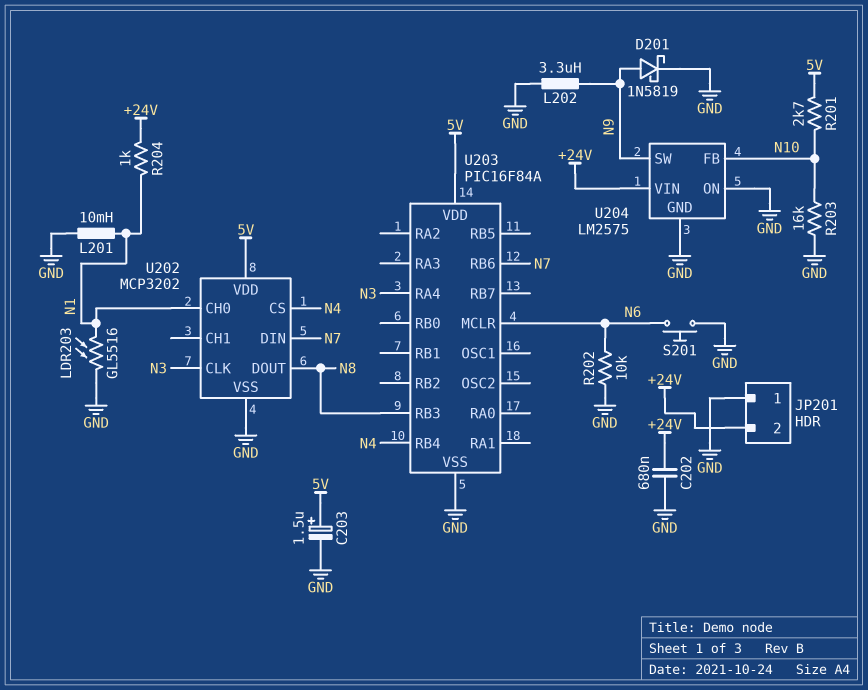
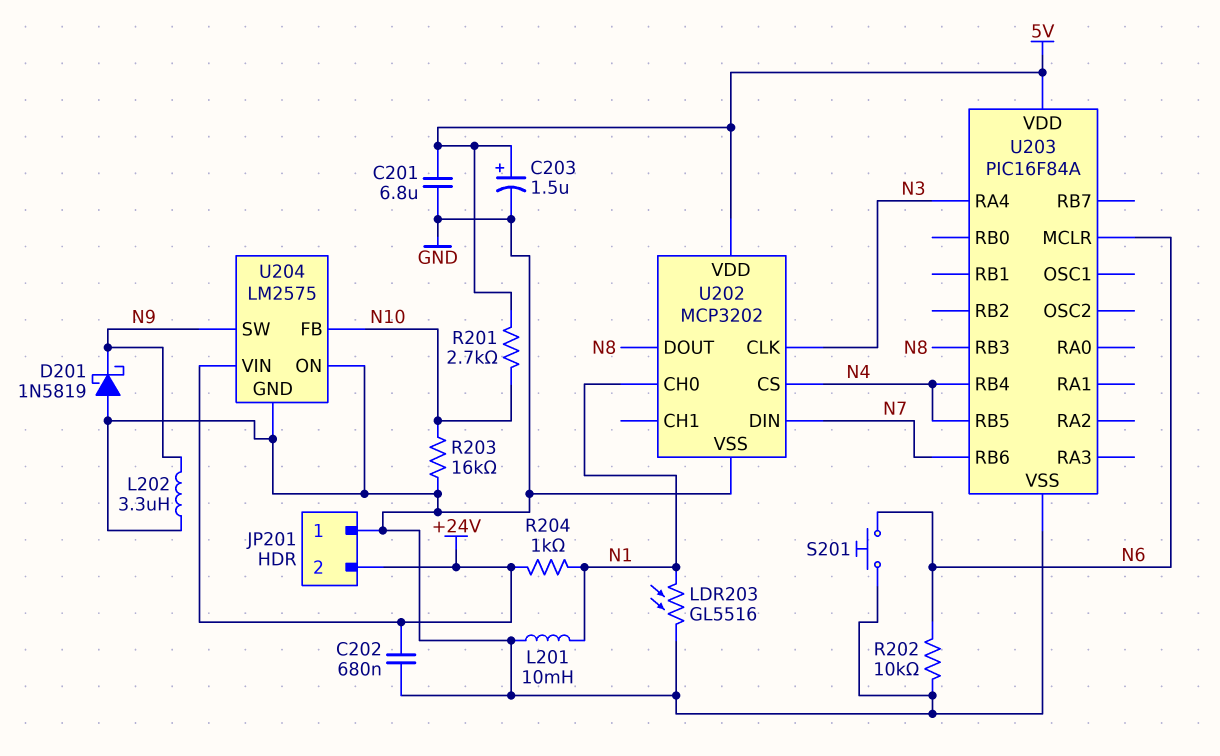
C201: none -> 6.8uF (5V, GND)
D201: schottky 1N5819 (A N9, K GND) -> schottky 1N5819 (A GND, K N9)
U203 pin RB5: none -> N4

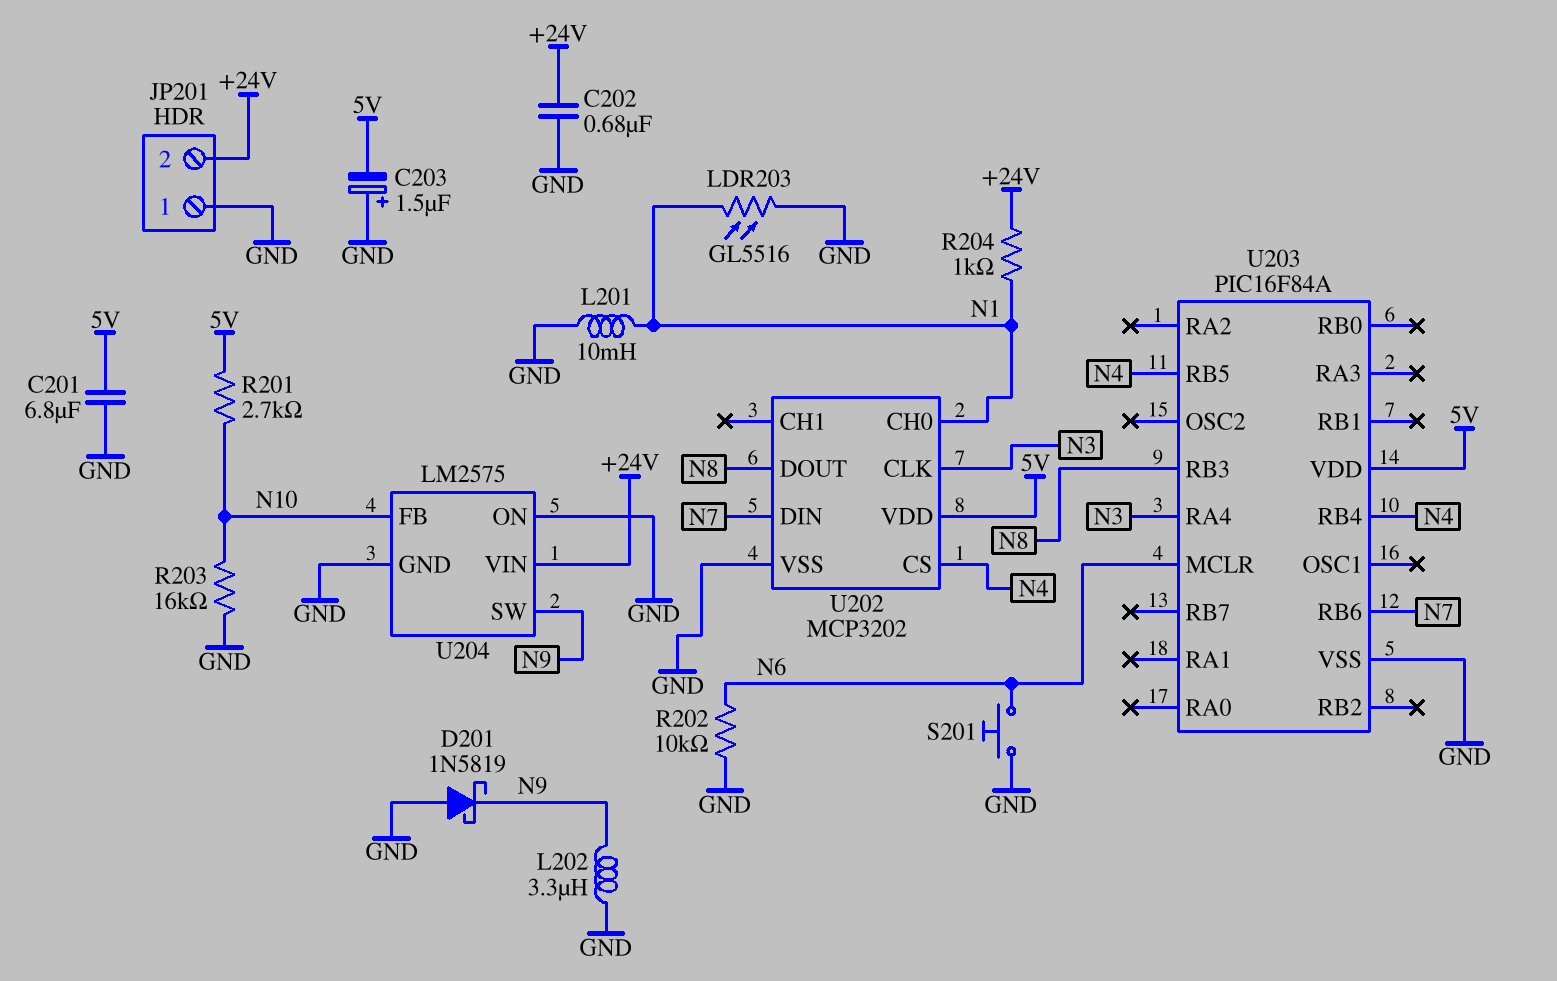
C203: 1.5uF (plus 5V, minus GND) -> 1.5uF (plus GND, minus 5V)

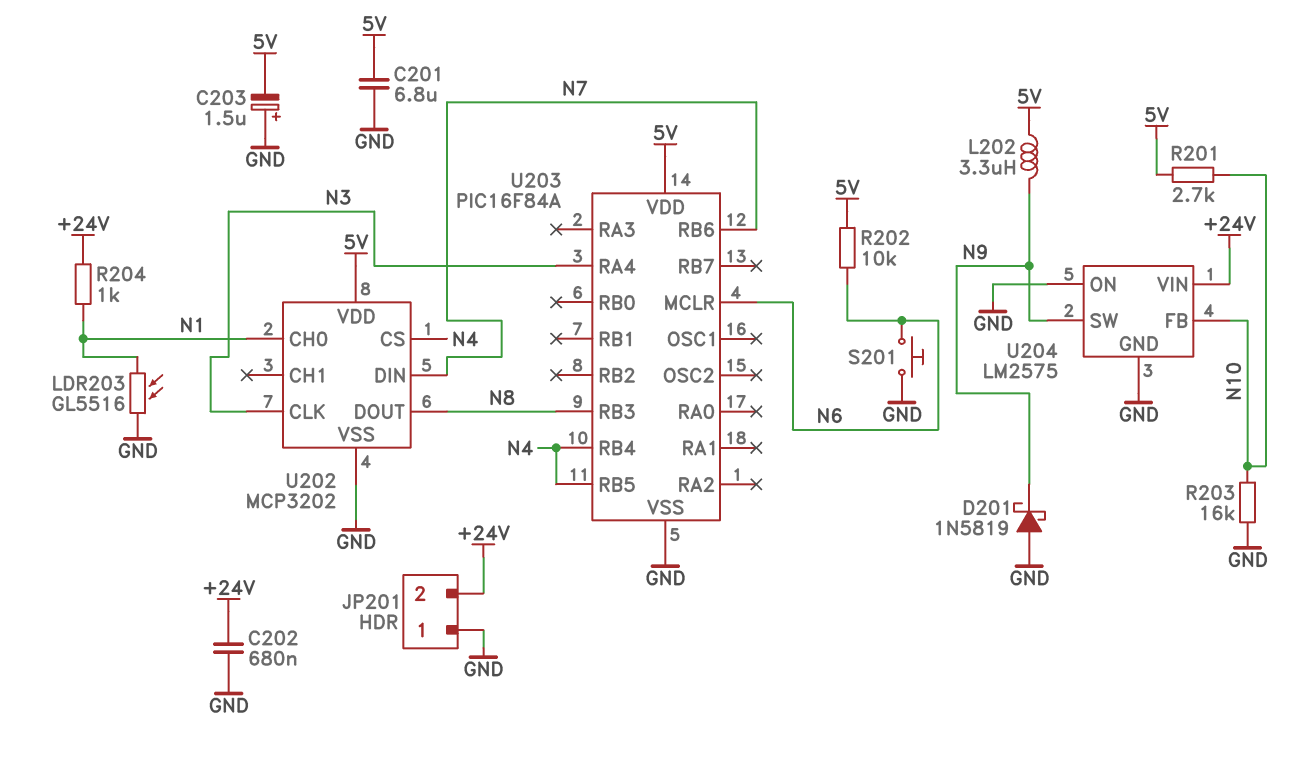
L201: 10mH (GND, N1) -> none
L202: 3.3uH (GND, N9) -> 3.3uH (5V, N9)
R202: 10k (GND, N6) -> 10k (5V, N6)

